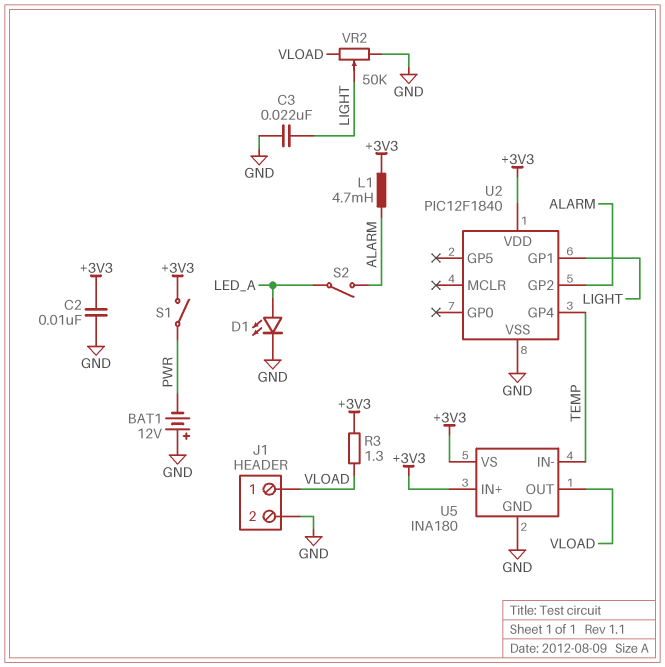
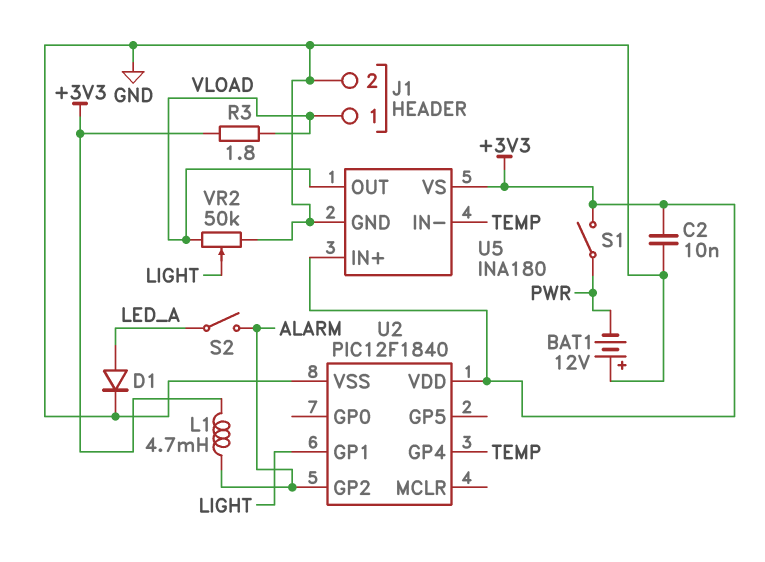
C3: 22nF (GND, LIGHT) -> none
D1: LED (A LED_A, K GND) -> diode (A LED_A, K GND)
R3: 1.3 (+3V3, VLOAD) -> 1.8 (+3V3, VLOAD)

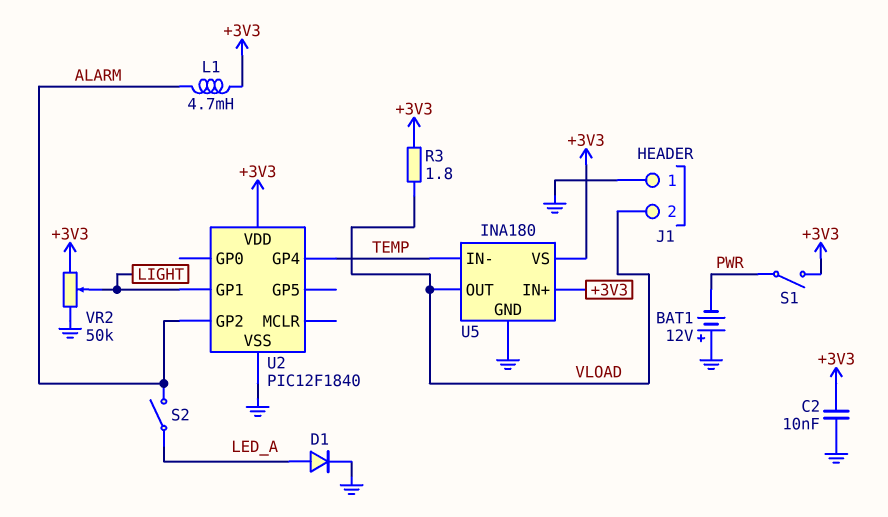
J1 pin 1: VLOAD -> GND
J1 pin 2: GND -> VLOAD
VR2: 50k (GND, VLOAD, wiper LIGHT) -> 50k (+3V3, GND, wiper LIGHT)

